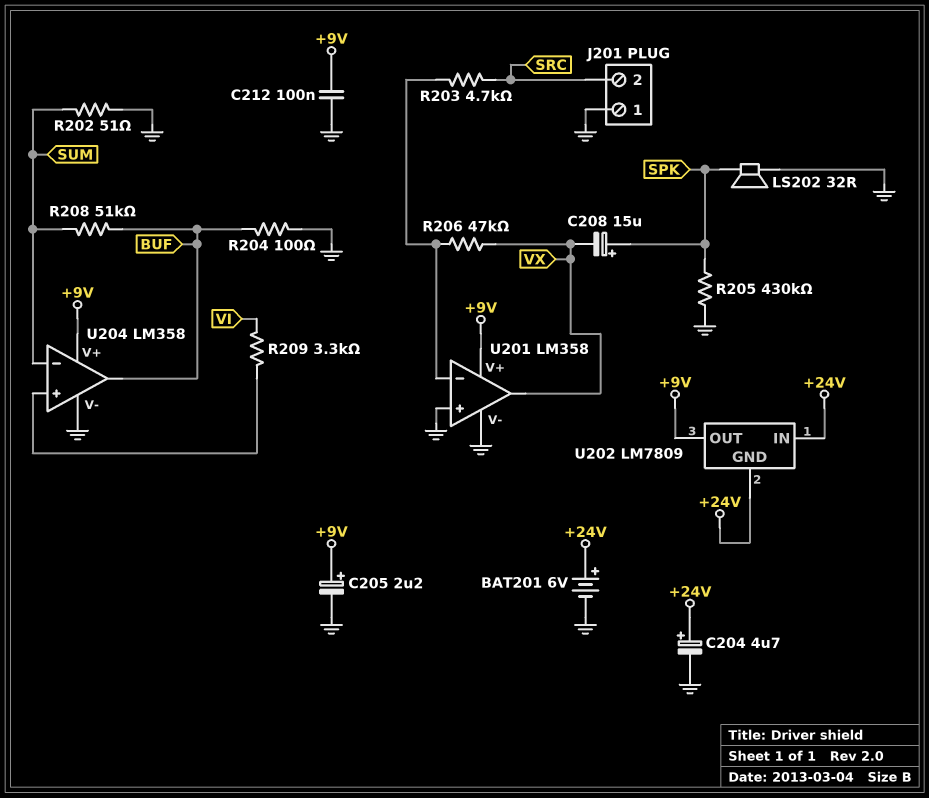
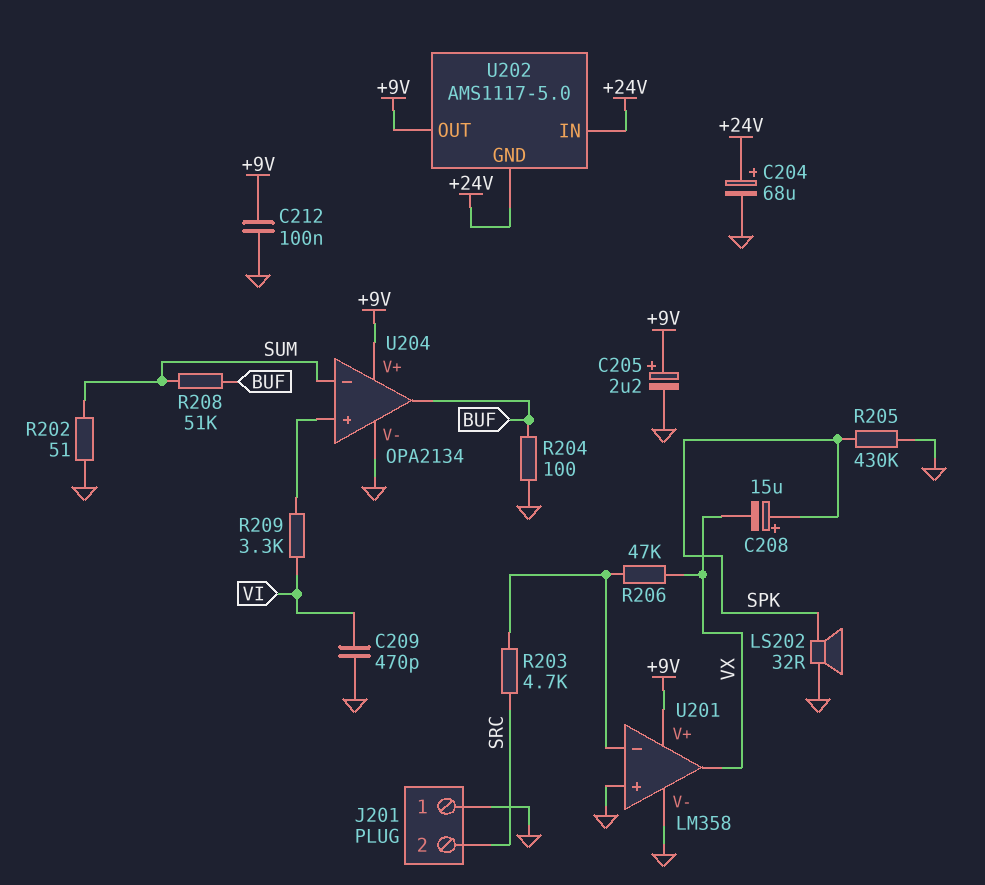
BAT201: 6V (plus +24V, minus GND) -> none
C204: 4.7uF (plus +24V, minus GND) -> 68uF (plus +24V, minus GND)
C209: none -> 470pF (GND, VI)
U202: LM7809 -> AMS1117-5.0
U204: LM358 -> OPA2134

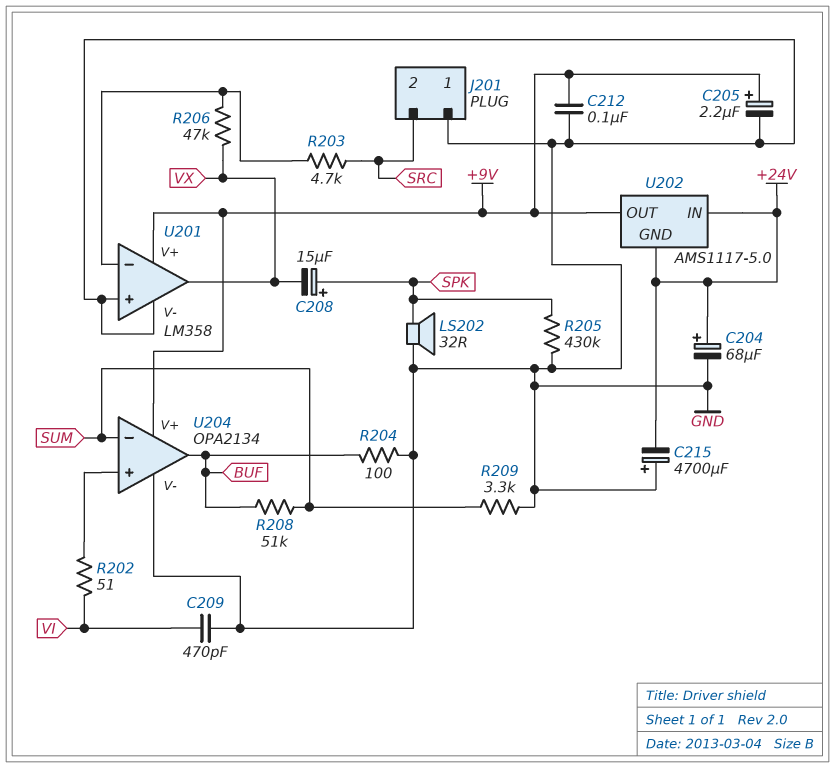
C215: none -> 4700uF (plus GND, minus +24V)
R202: 51 (GND, SUM) -> 51 (U204/in+, VI)
R209: 3.3k (U204/in+, VI) -> 3.3k (GND, SUM)

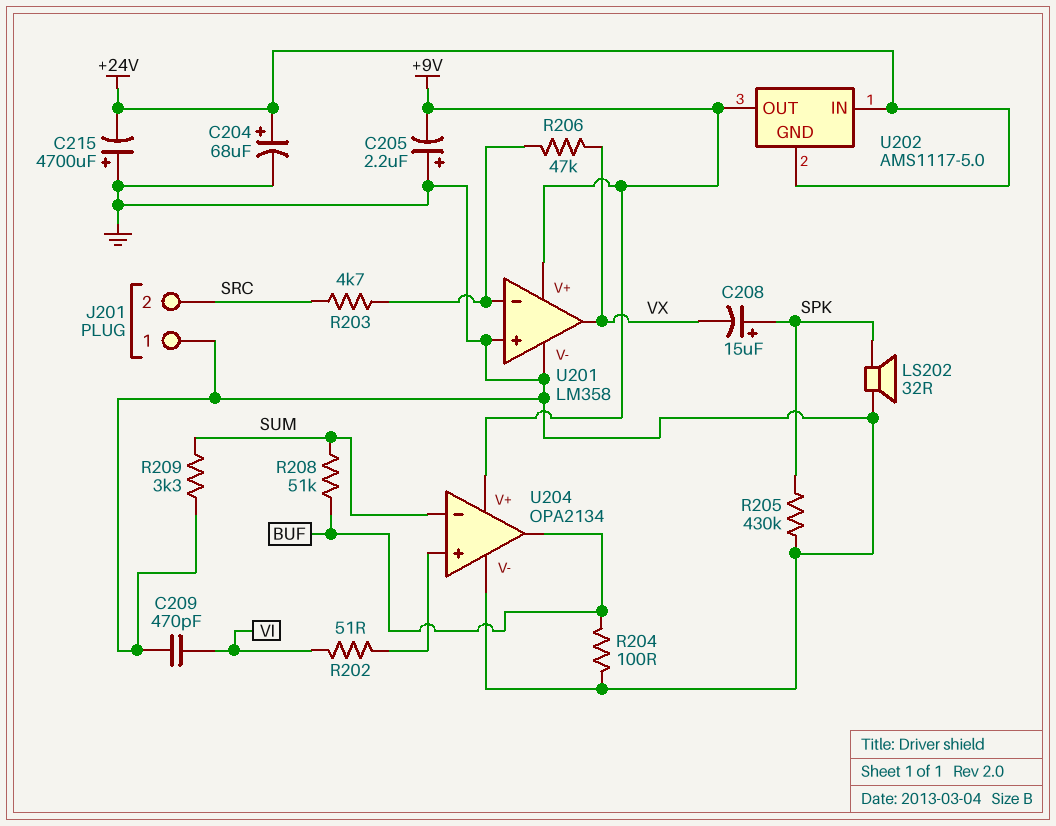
C205: 2.2uF (plus +9V, minus GND) -> 2.2uF (plus GND, minus +9V)
C212: 100nF (+9V, GND) -> none

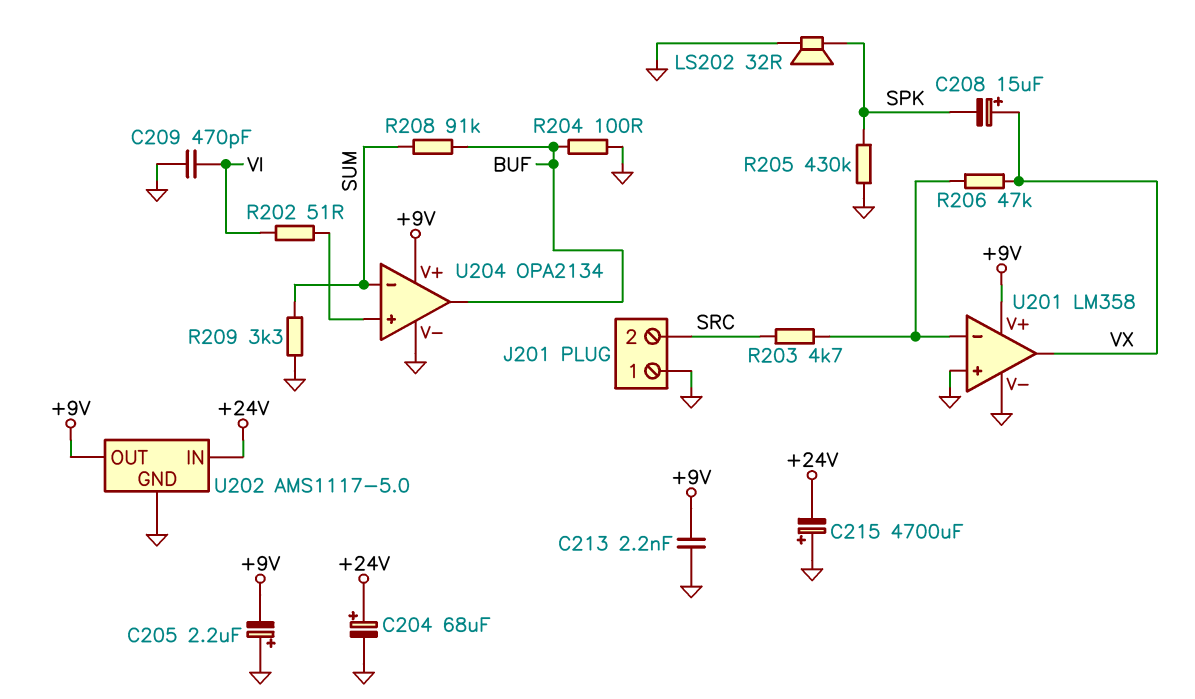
C208: 15uF (plus SPK, minus VX) -> 15uF (plus VX, minus SPK)
C213: none -> 2.2nF (+9V, GND)
R208: 51k (BUF, SUM) -> 91k (BUF, SUM)
U202 pin GND: +24V -> GND

